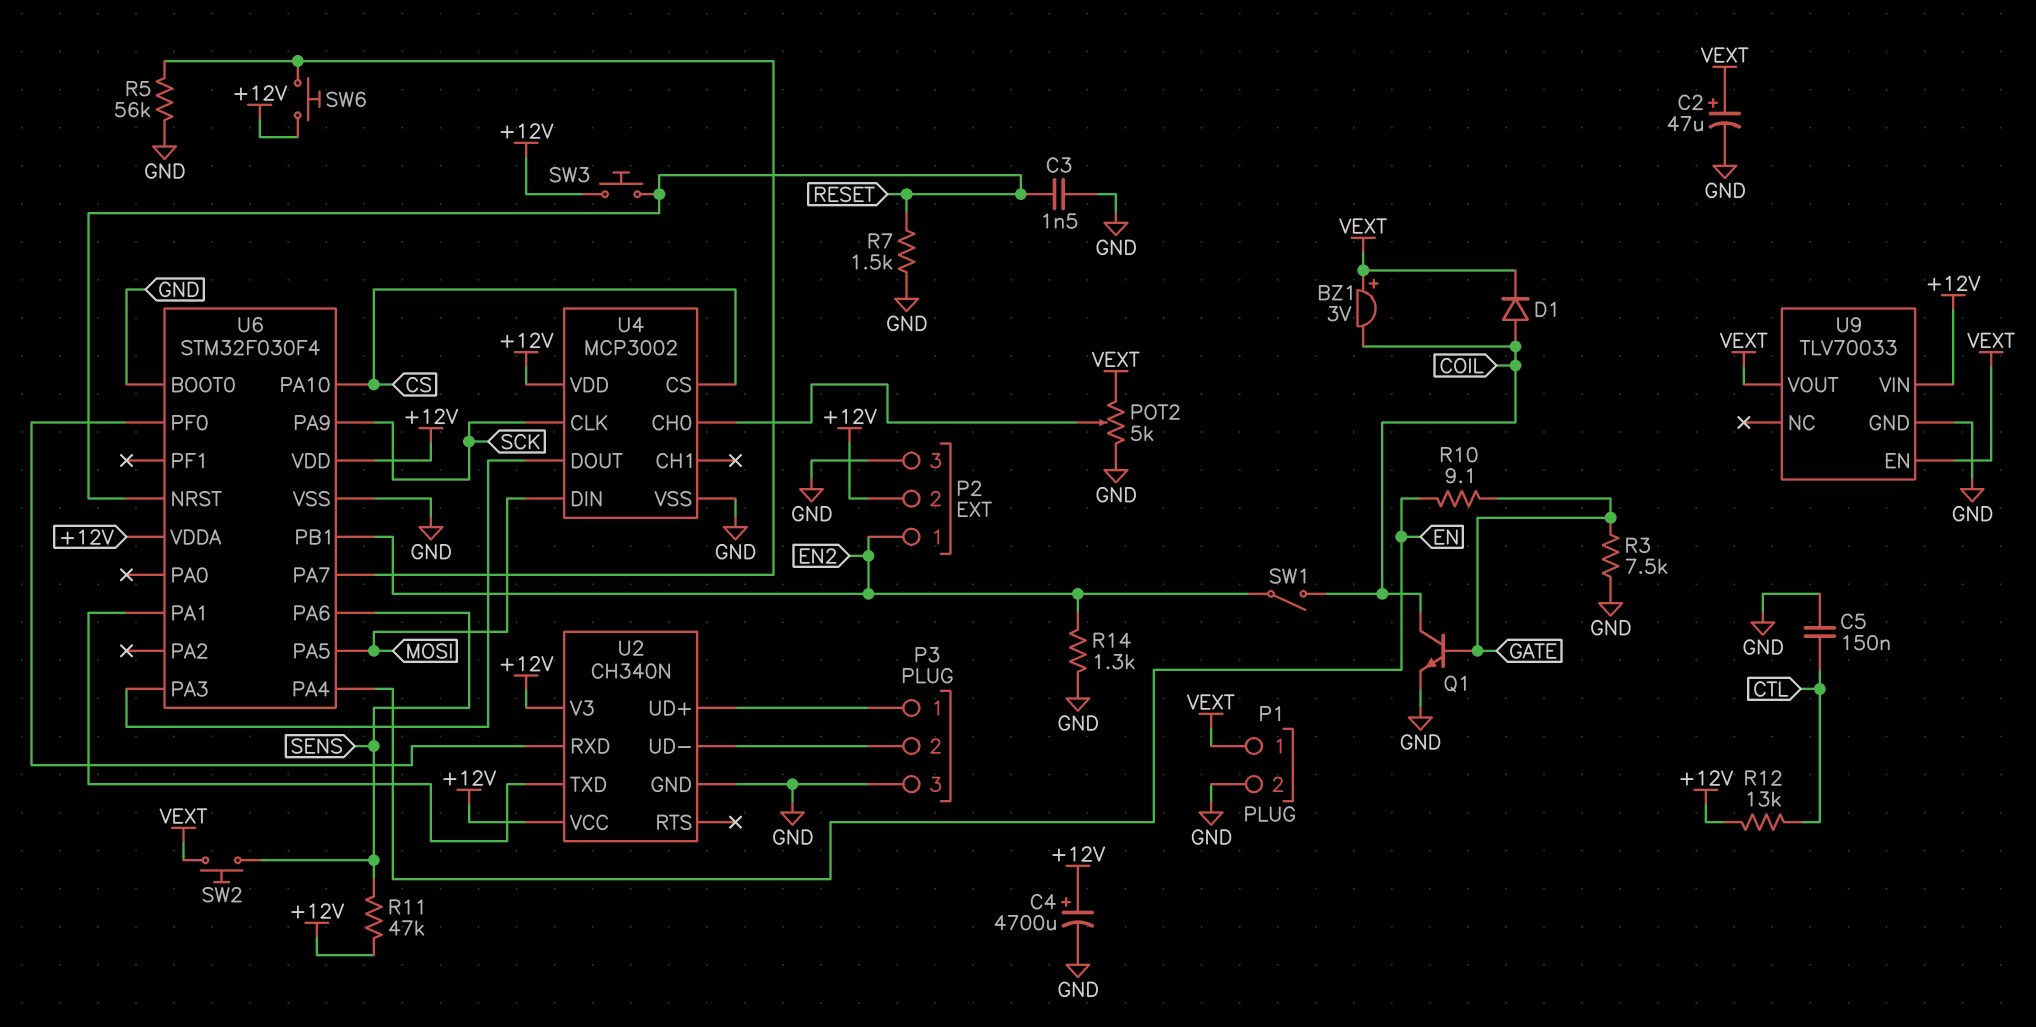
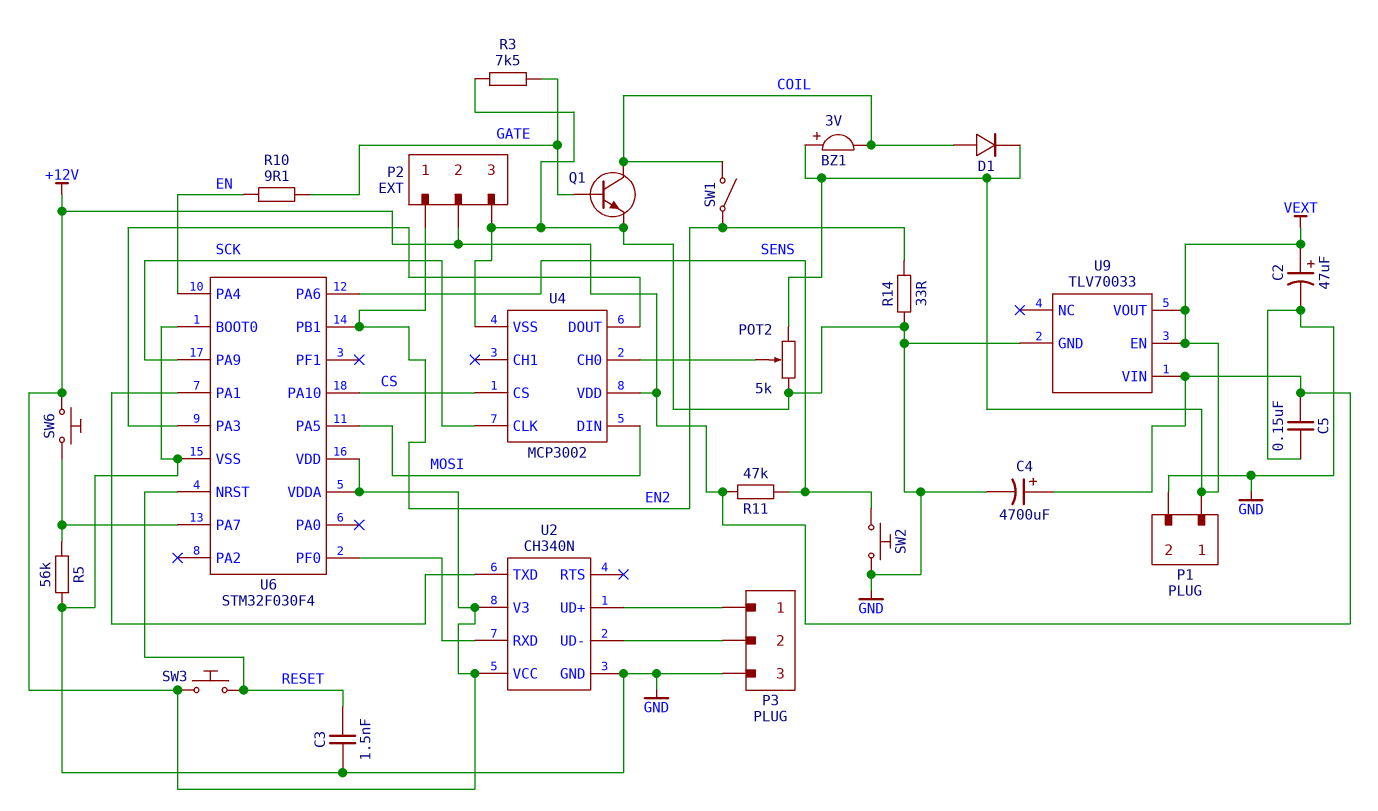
C5: 150nF (CTL, GND) -> 150nF (+12V, GND)
R7: 1.5k (GND, RESET) -> none
R12: 13k (+12V, CTL) -> none
R14: 1.3k (EN2, GND) -> 33 (EN2, GND)
SW2: button (SENS, VEXT) -> button (GND, SENS)

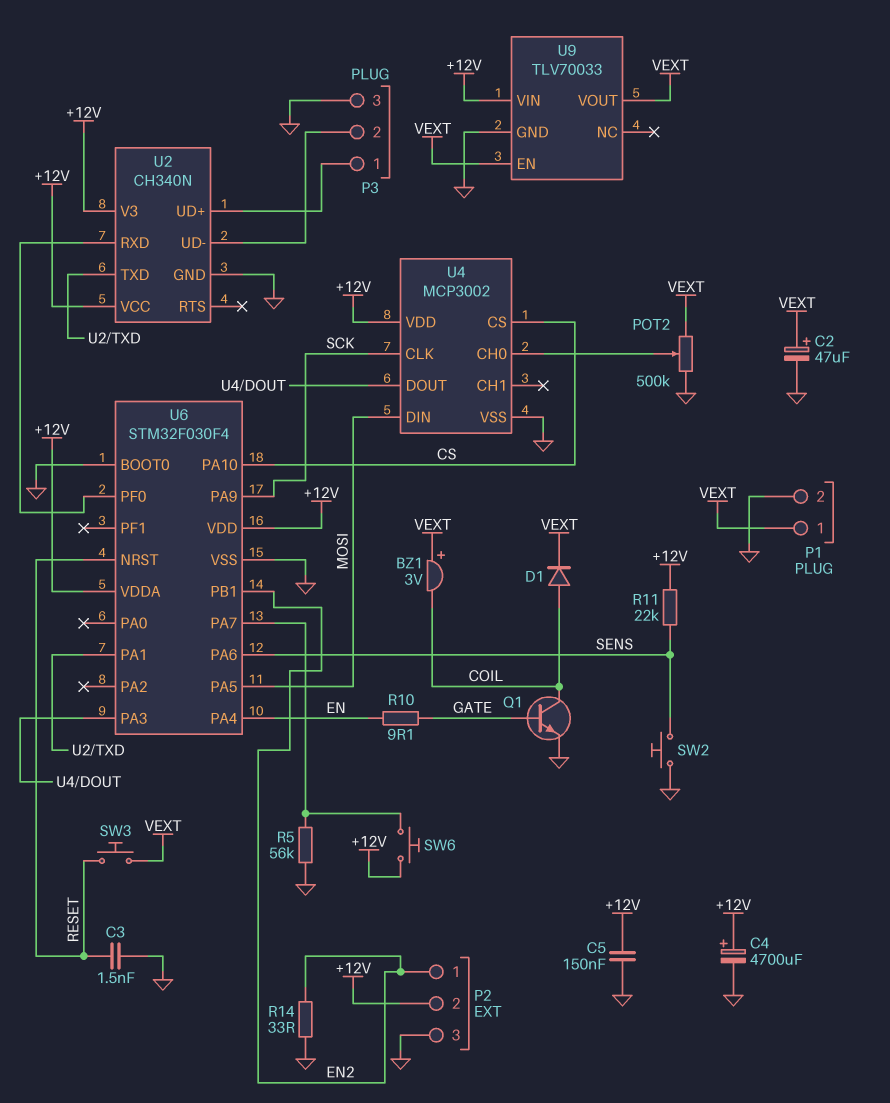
POT2: 5k (GND, VEXT, wiper U4/CH0) -> 500k (GND, VEXT, wiper U4/CH0)
R3: 7.5k (GATE, GND) -> none
R11: 47k (+12V, SENS) -> 22k (+12V, SENS)
SW1: switch (COIL, EN2) -> none
SW3: button (+12V, RESET) -> button (RESET, VEXT)

